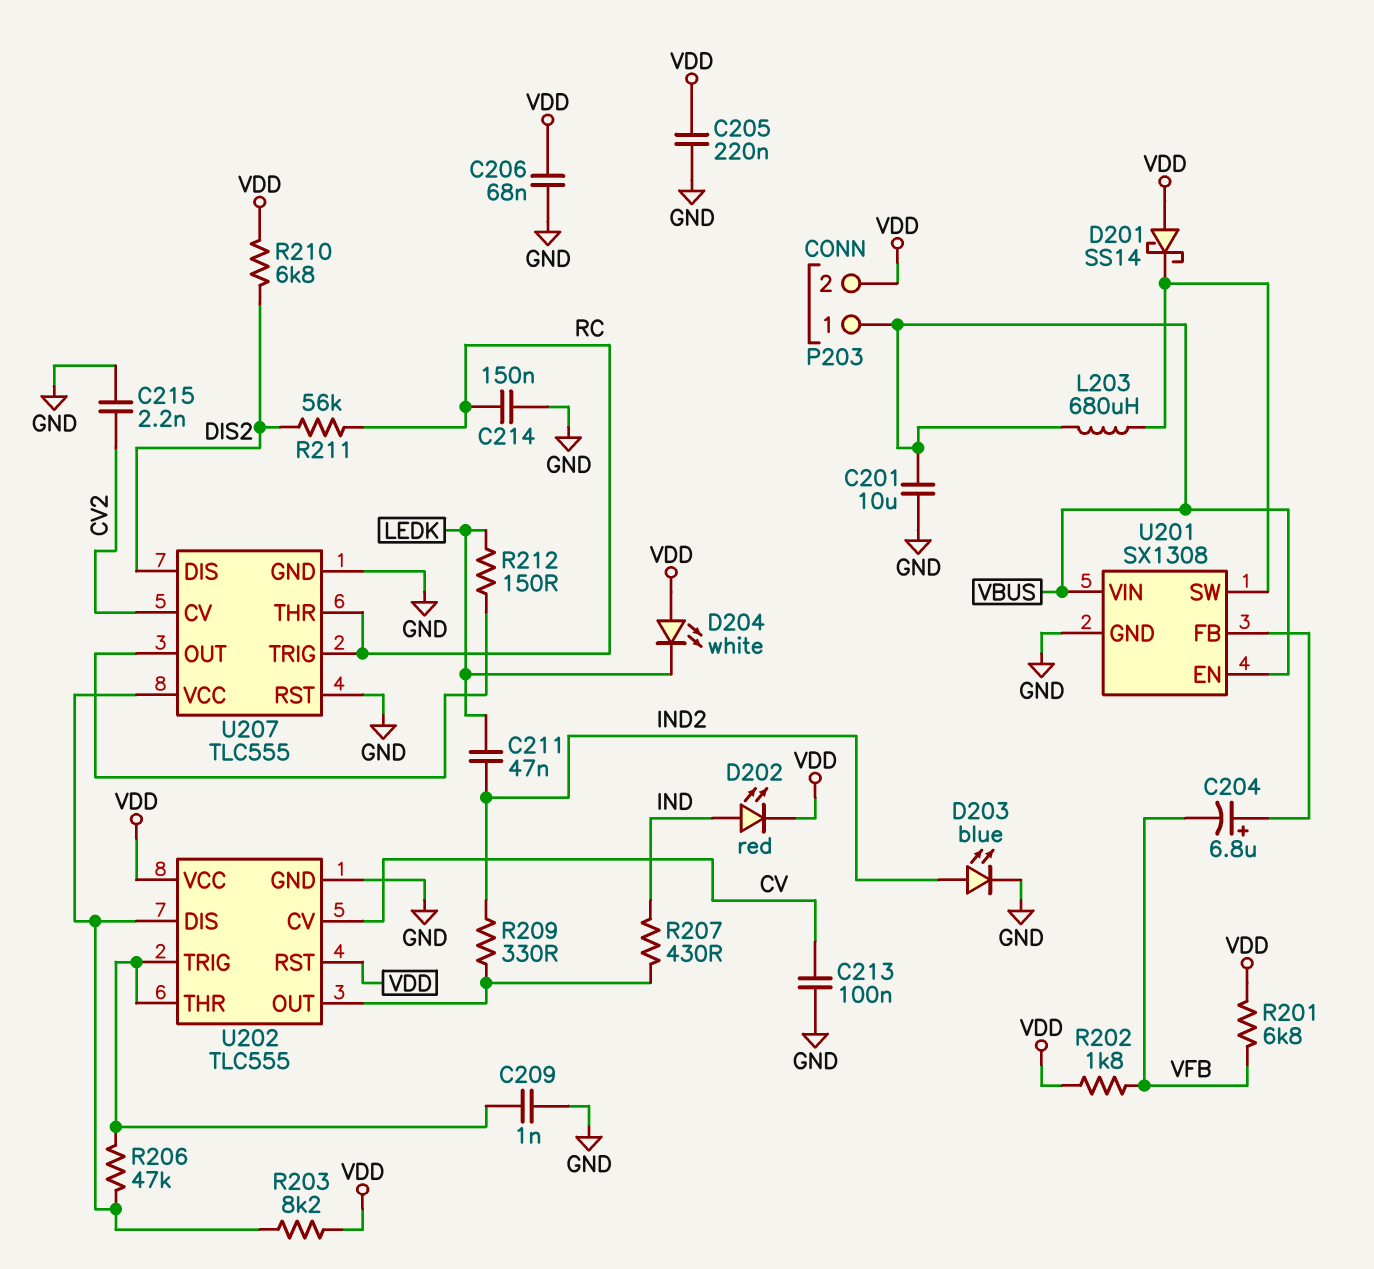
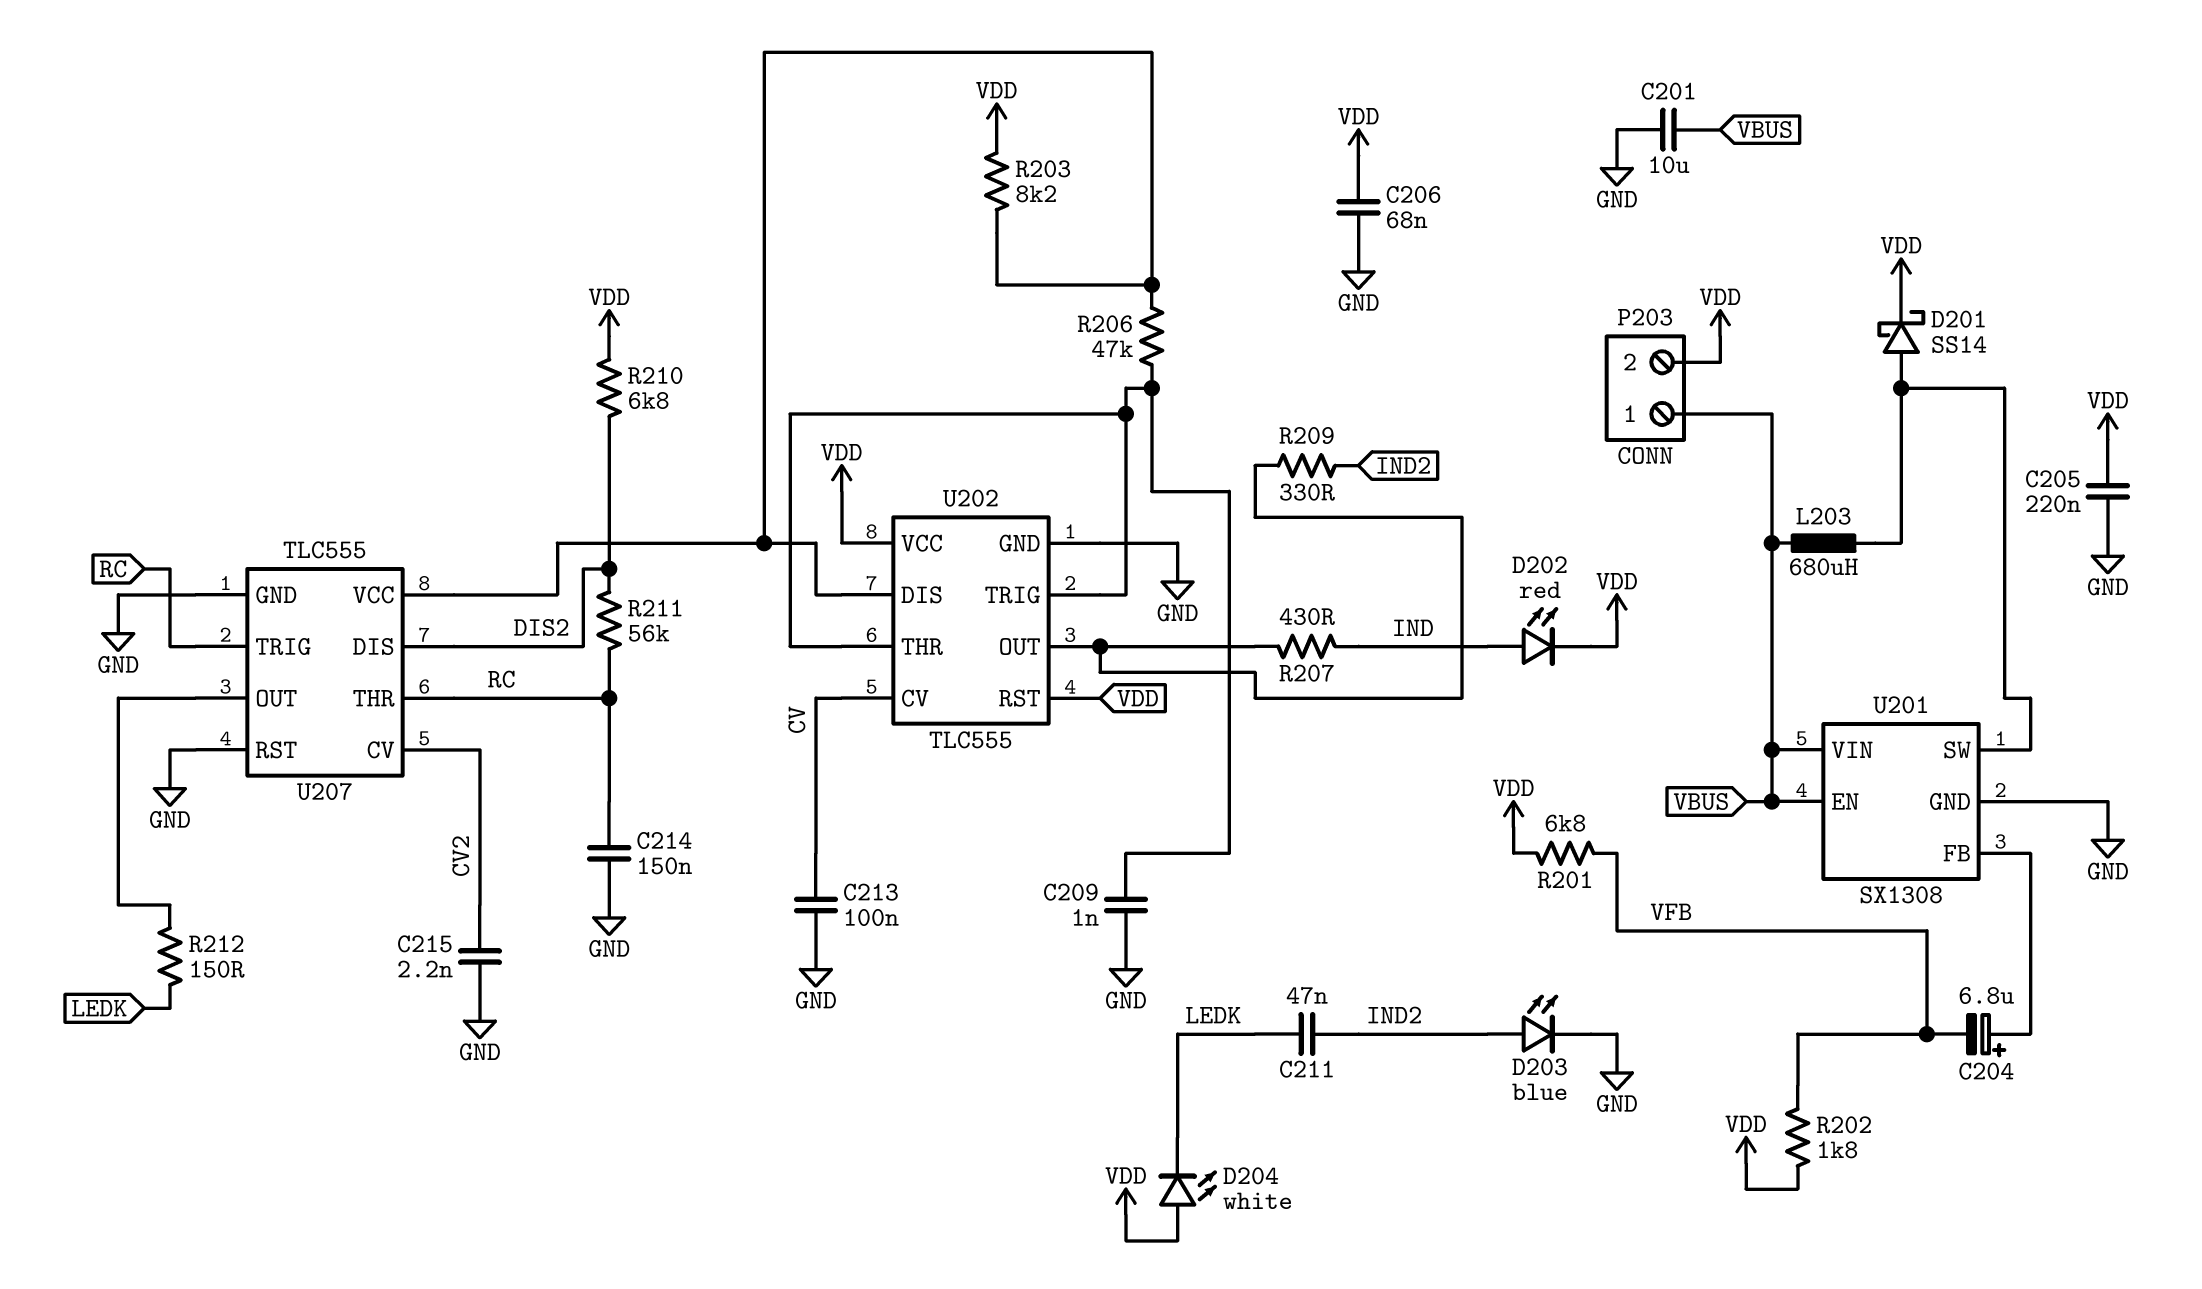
D201: schottky SS14 (A VDD, K U201/SW) -> schottky SS14 (A U201/SW, K VDD)

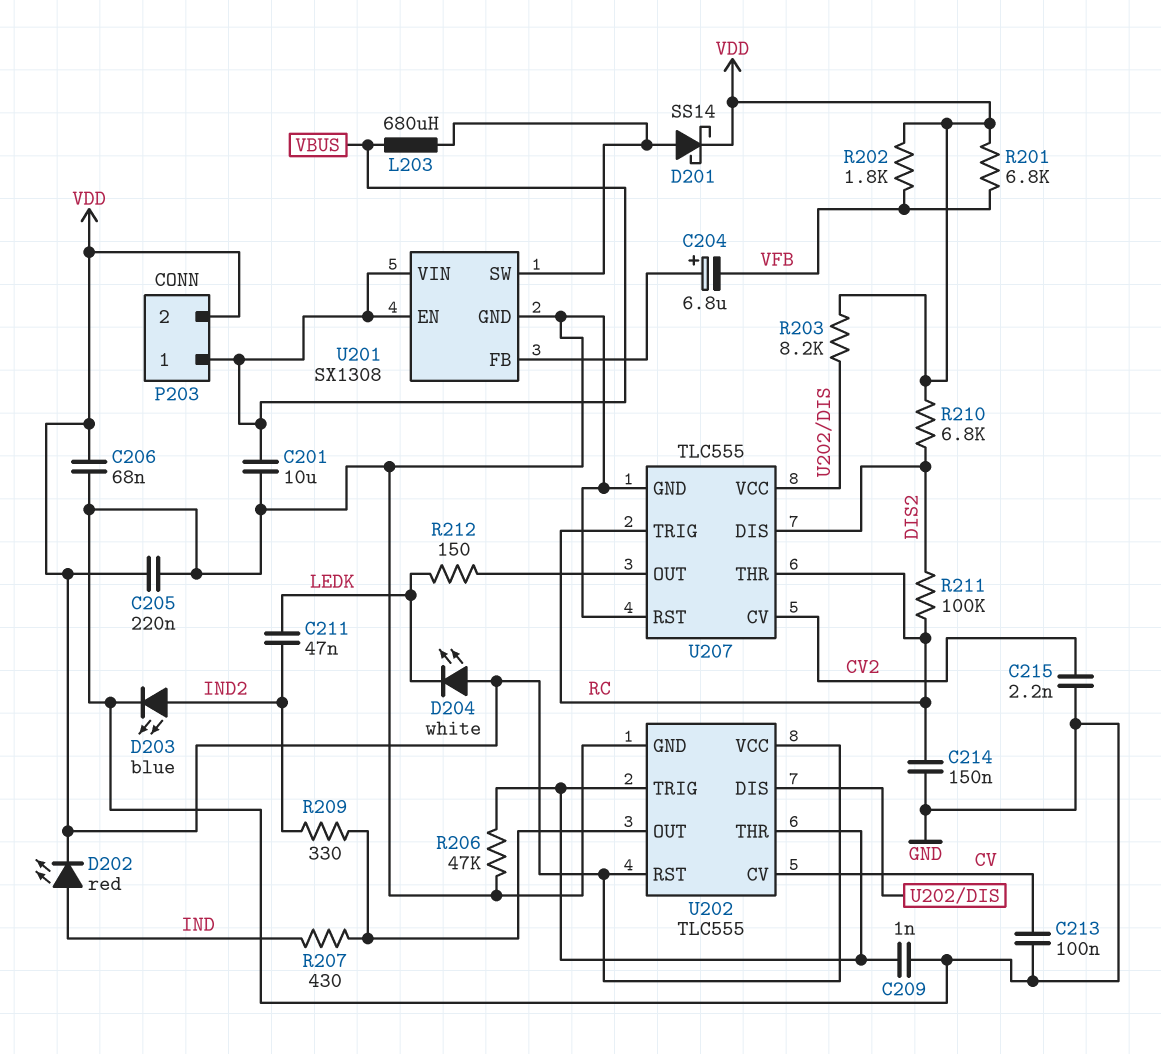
R206: 47k (U202/DIS, U202/THR) -> 47k (GND, U202/THR)
R211: 56k (DIS2, RC) -> 100k (DIS2, RC)

